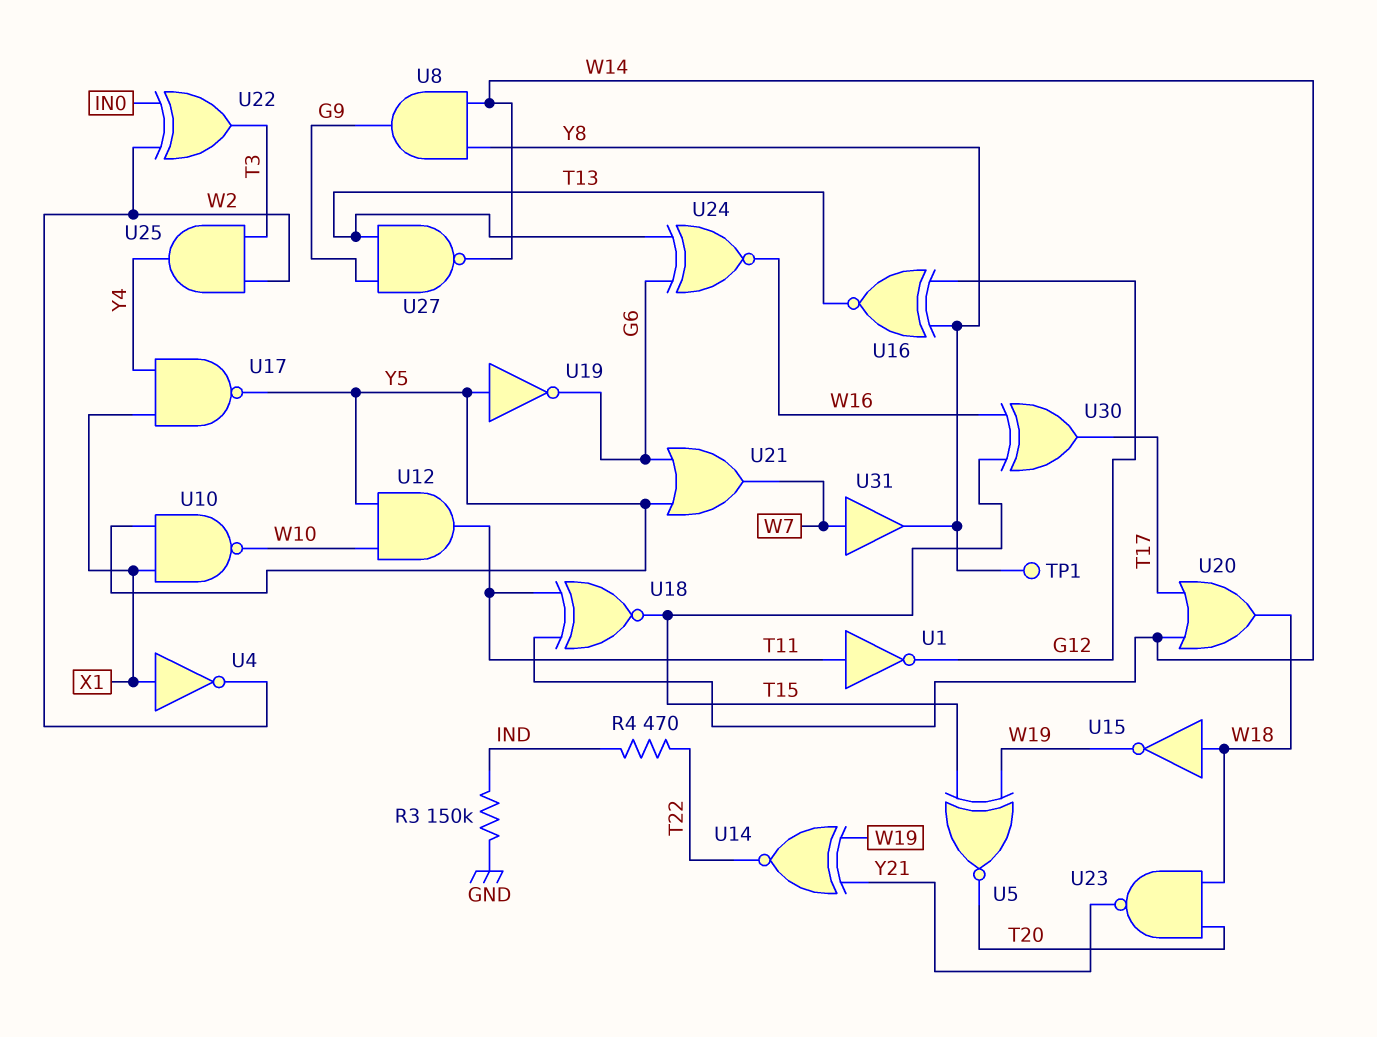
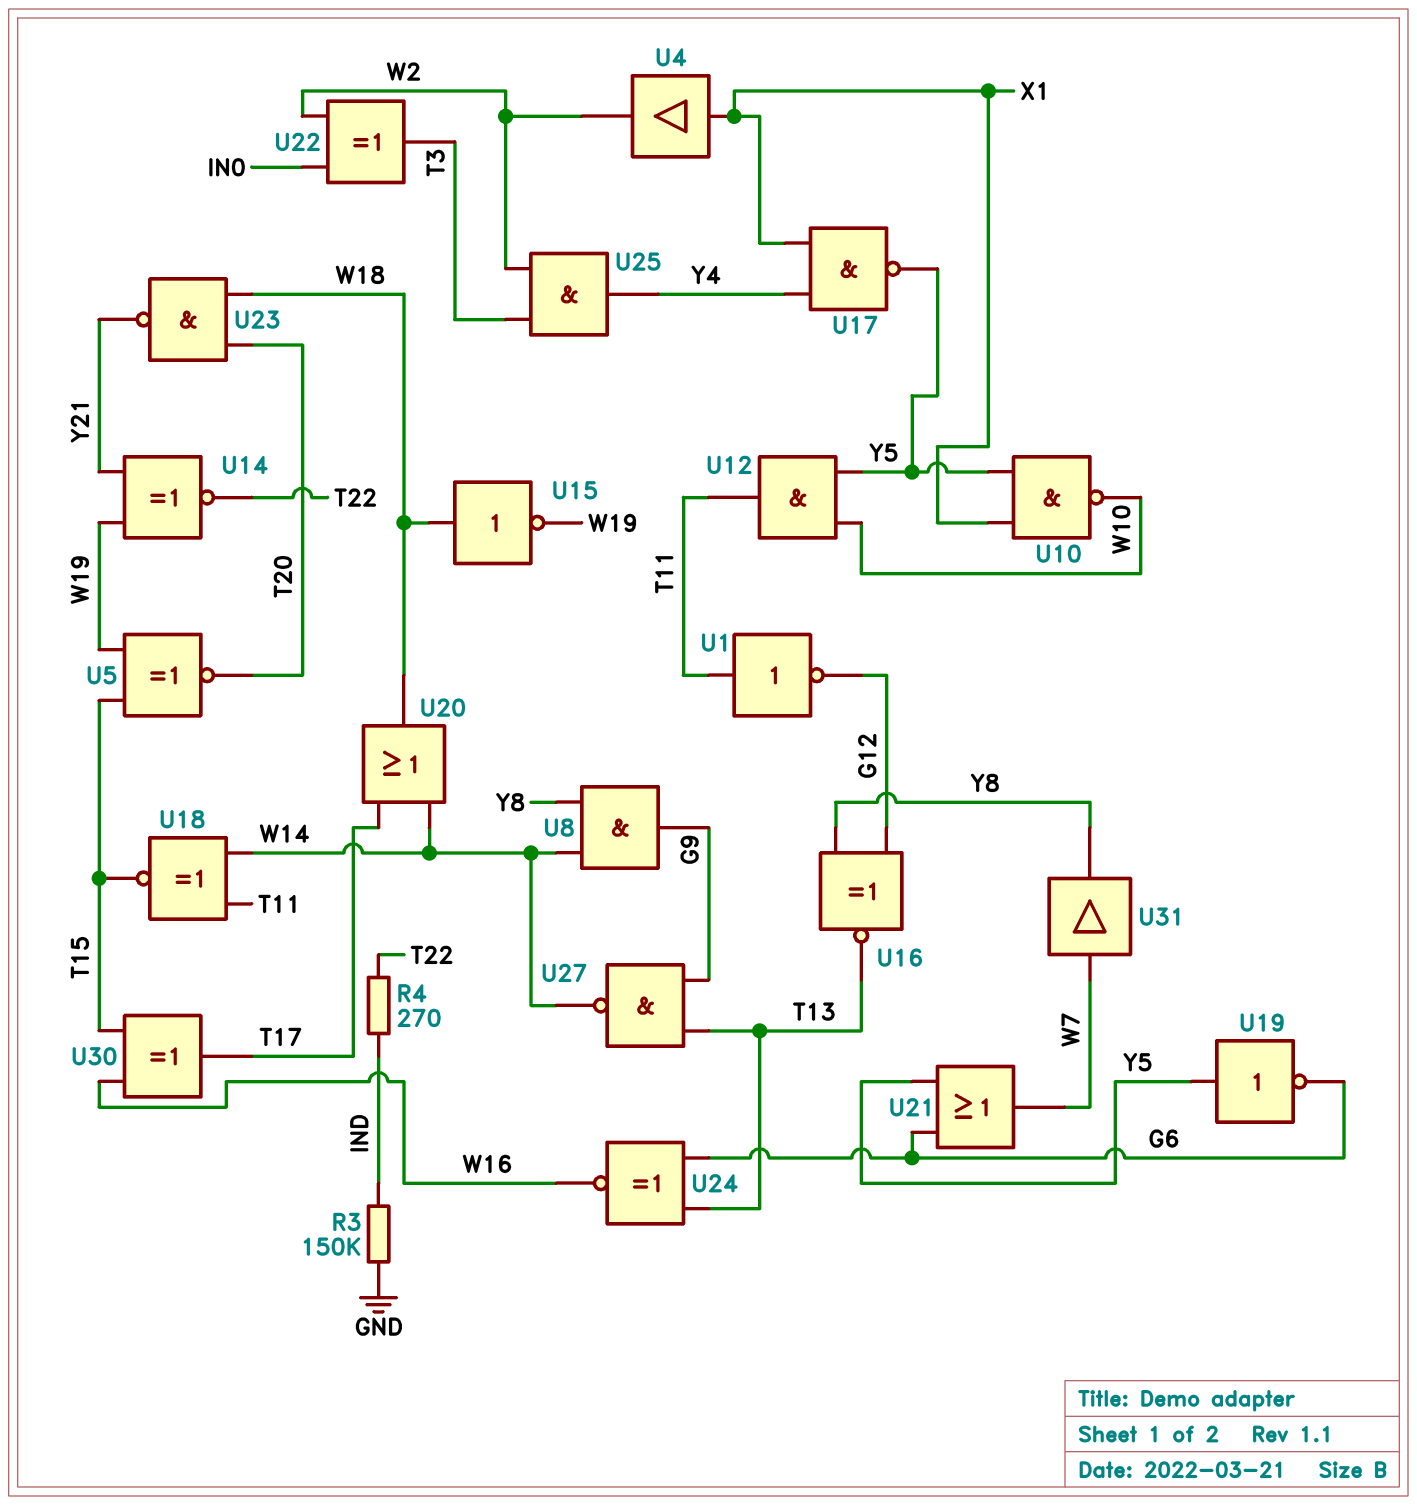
R4: 470 (IND, T22) -> 270 (IND, T22)
TP1: test point (Y8) -> none
U4: NOT (in X1, out W2) -> buffer (in X1, out W2)

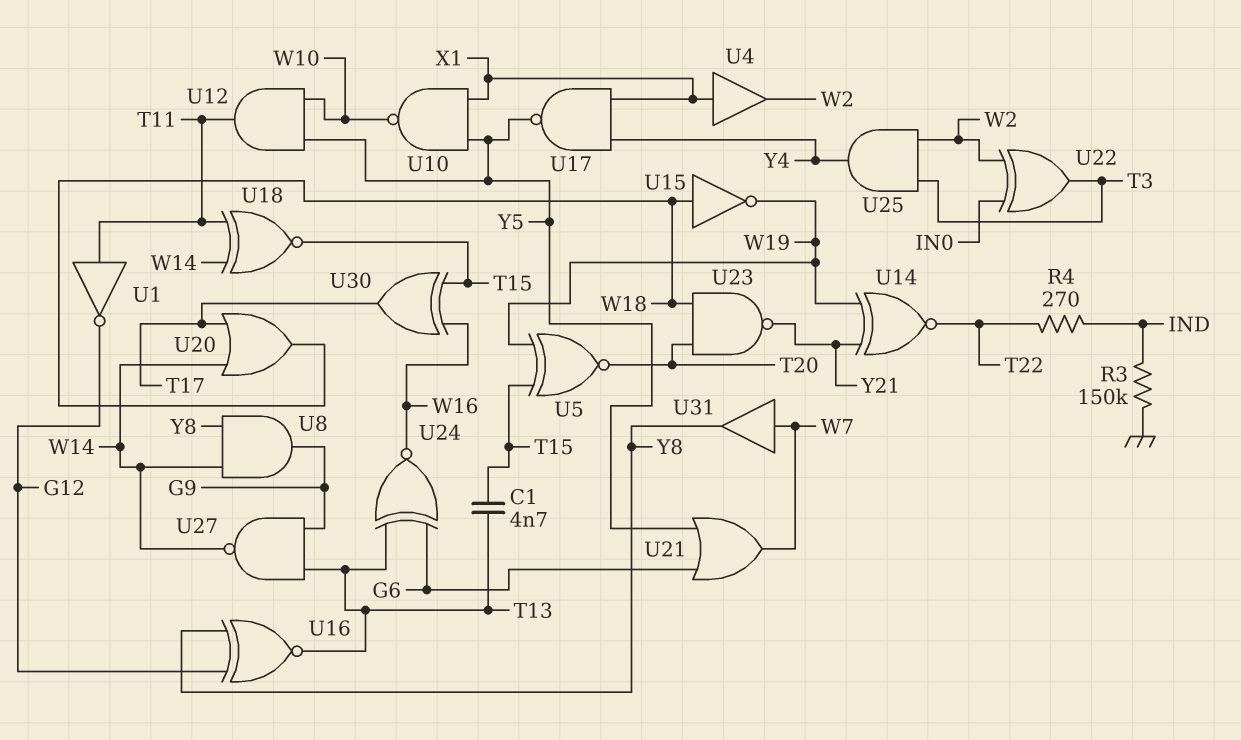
C1: none -> 4.7nF (T13, T15)
U19: NOT (in Y5, out G6) -> none

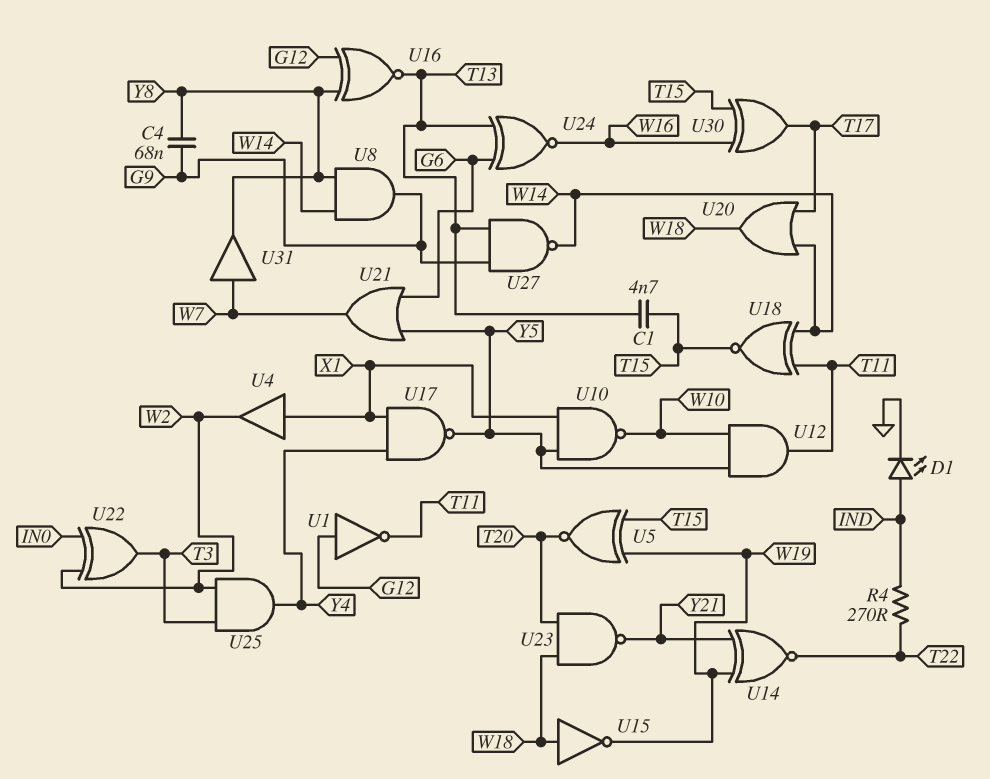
C4: none -> 68nF (G9, Y8)
D1: none -> LED (A IND, K GND)
R3: 150k (GND, IND) -> none
U1: NOT (in T11, out G12) -> NOT (in G12, out T11)

